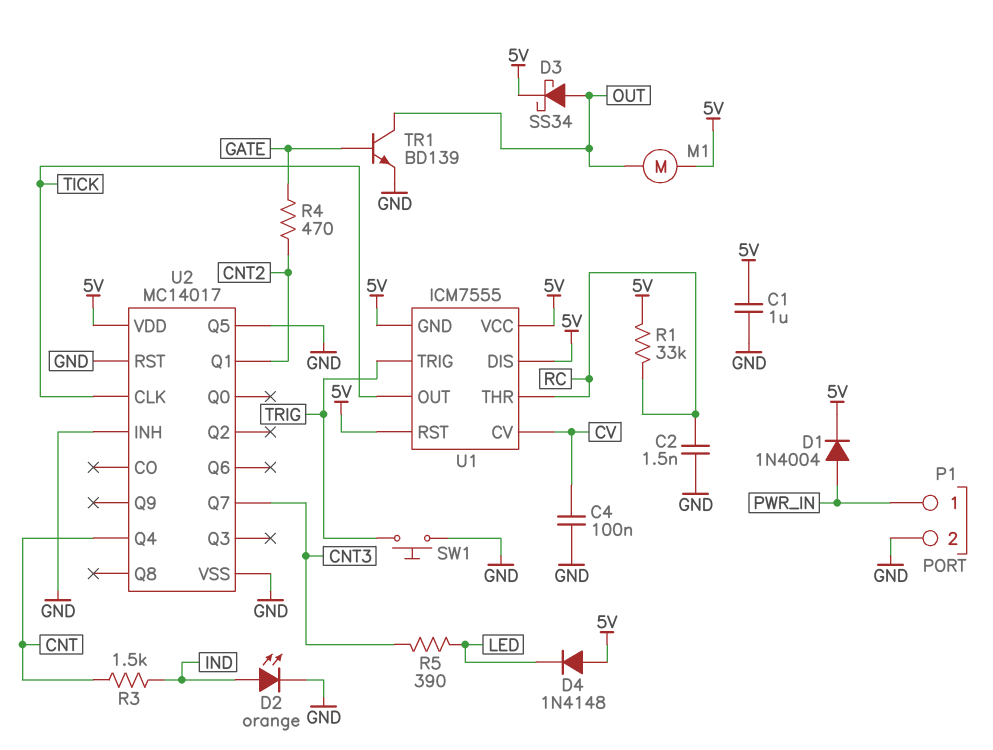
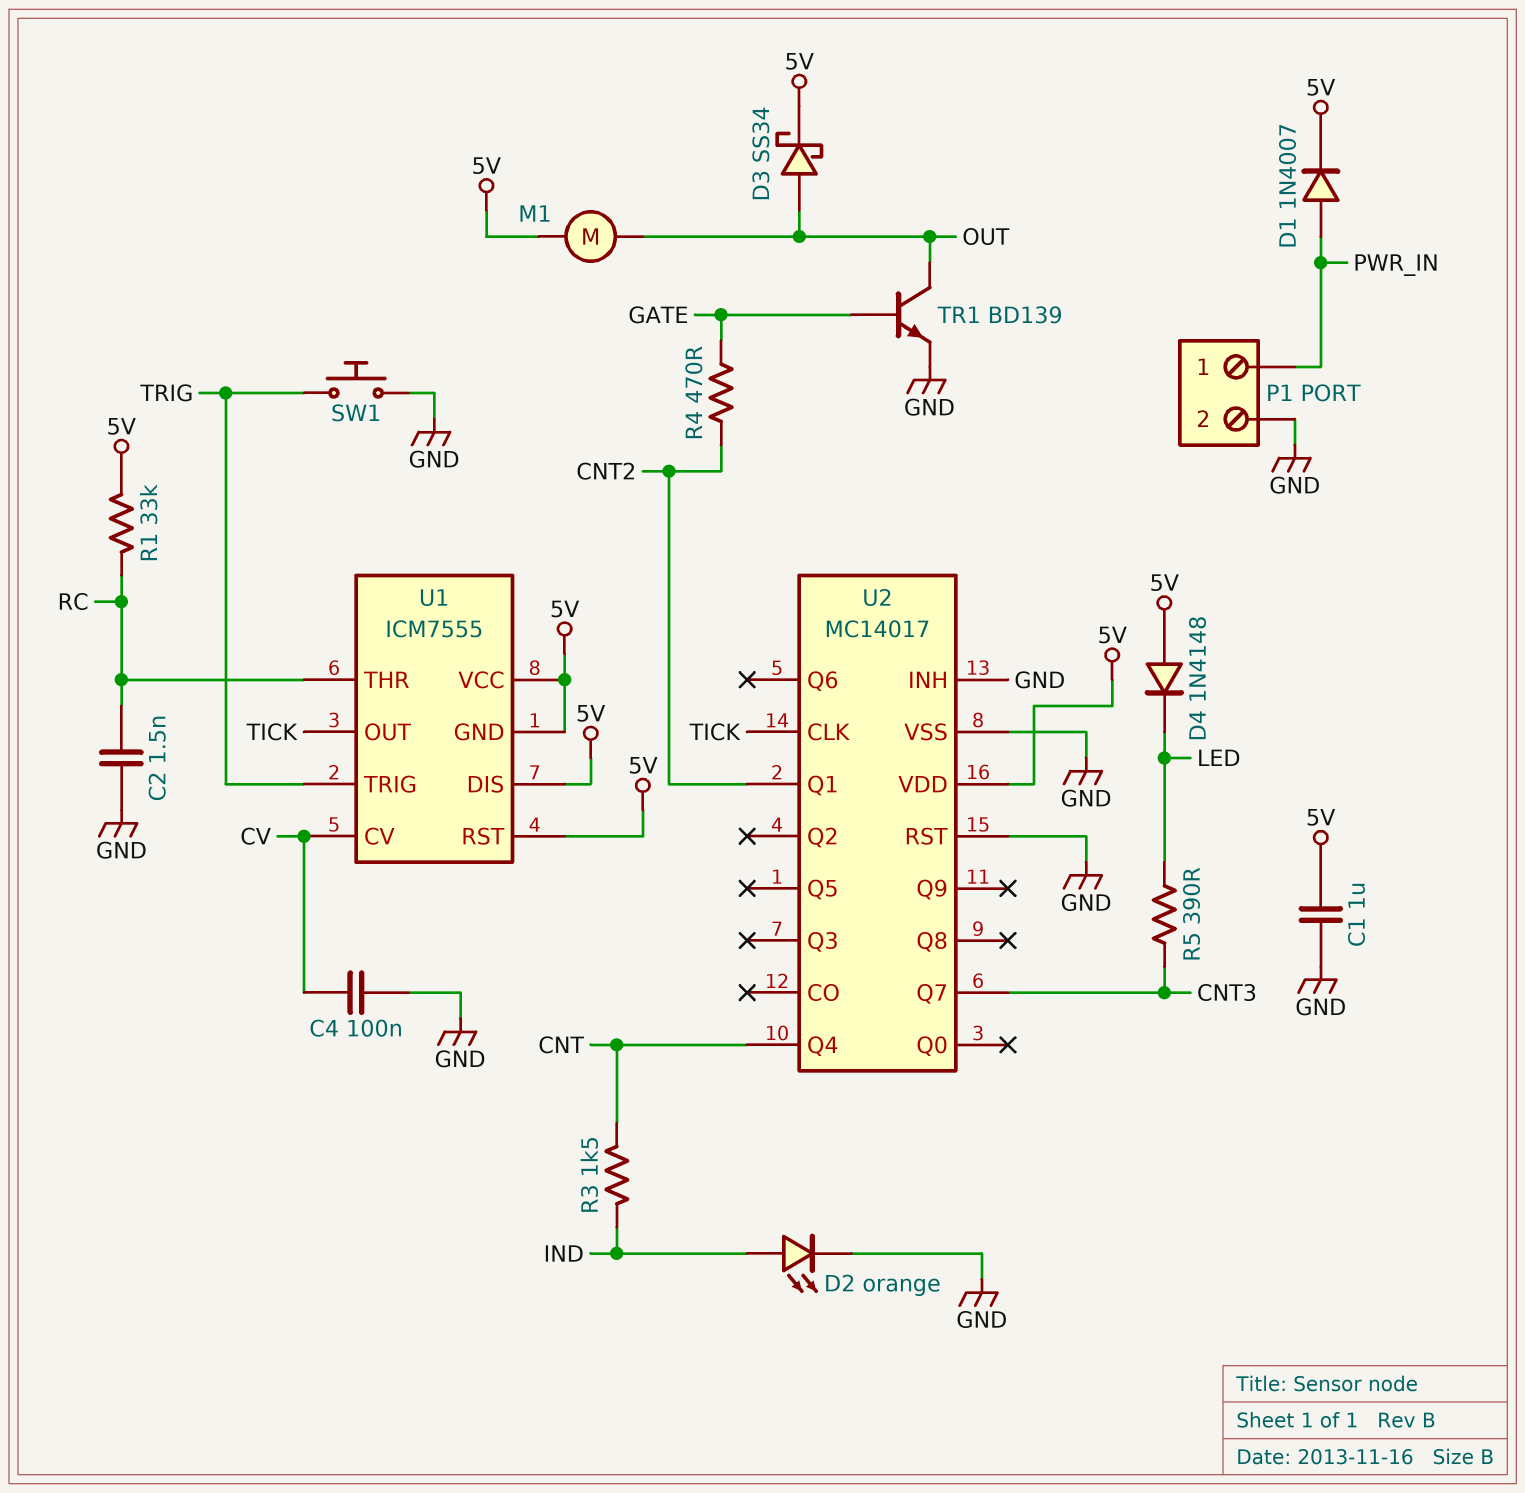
D1: diode 1N4004 (A PWR_IN, K 5V) -> diode 1N4007 (A PWR_IN, K 5V)
U2 pin Q5: GND -> none

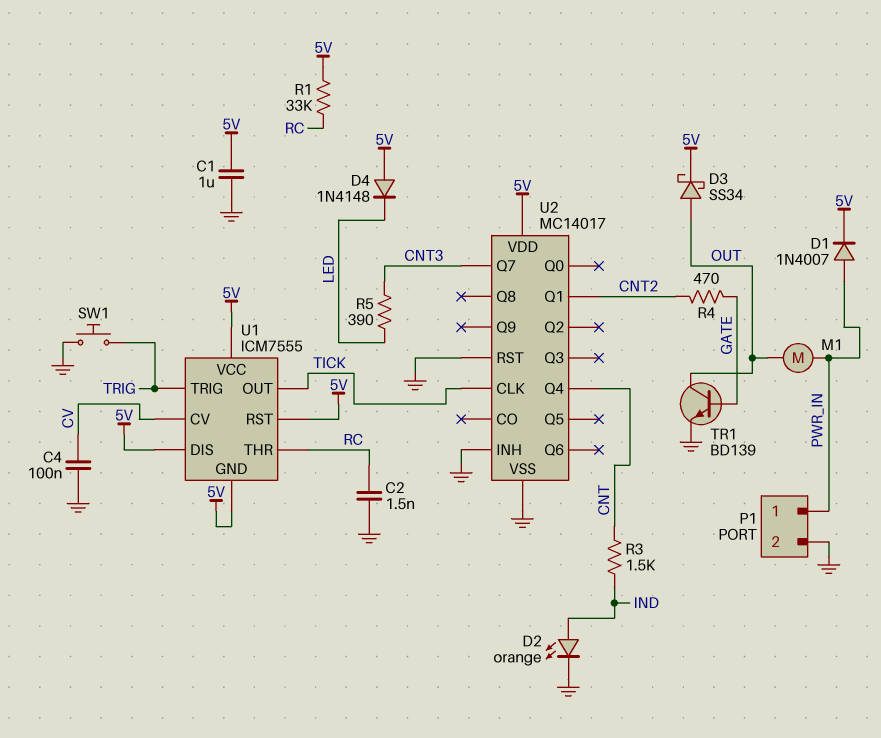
M1: motor (5V, OUT) -> motor (OUT, PWR_IN)

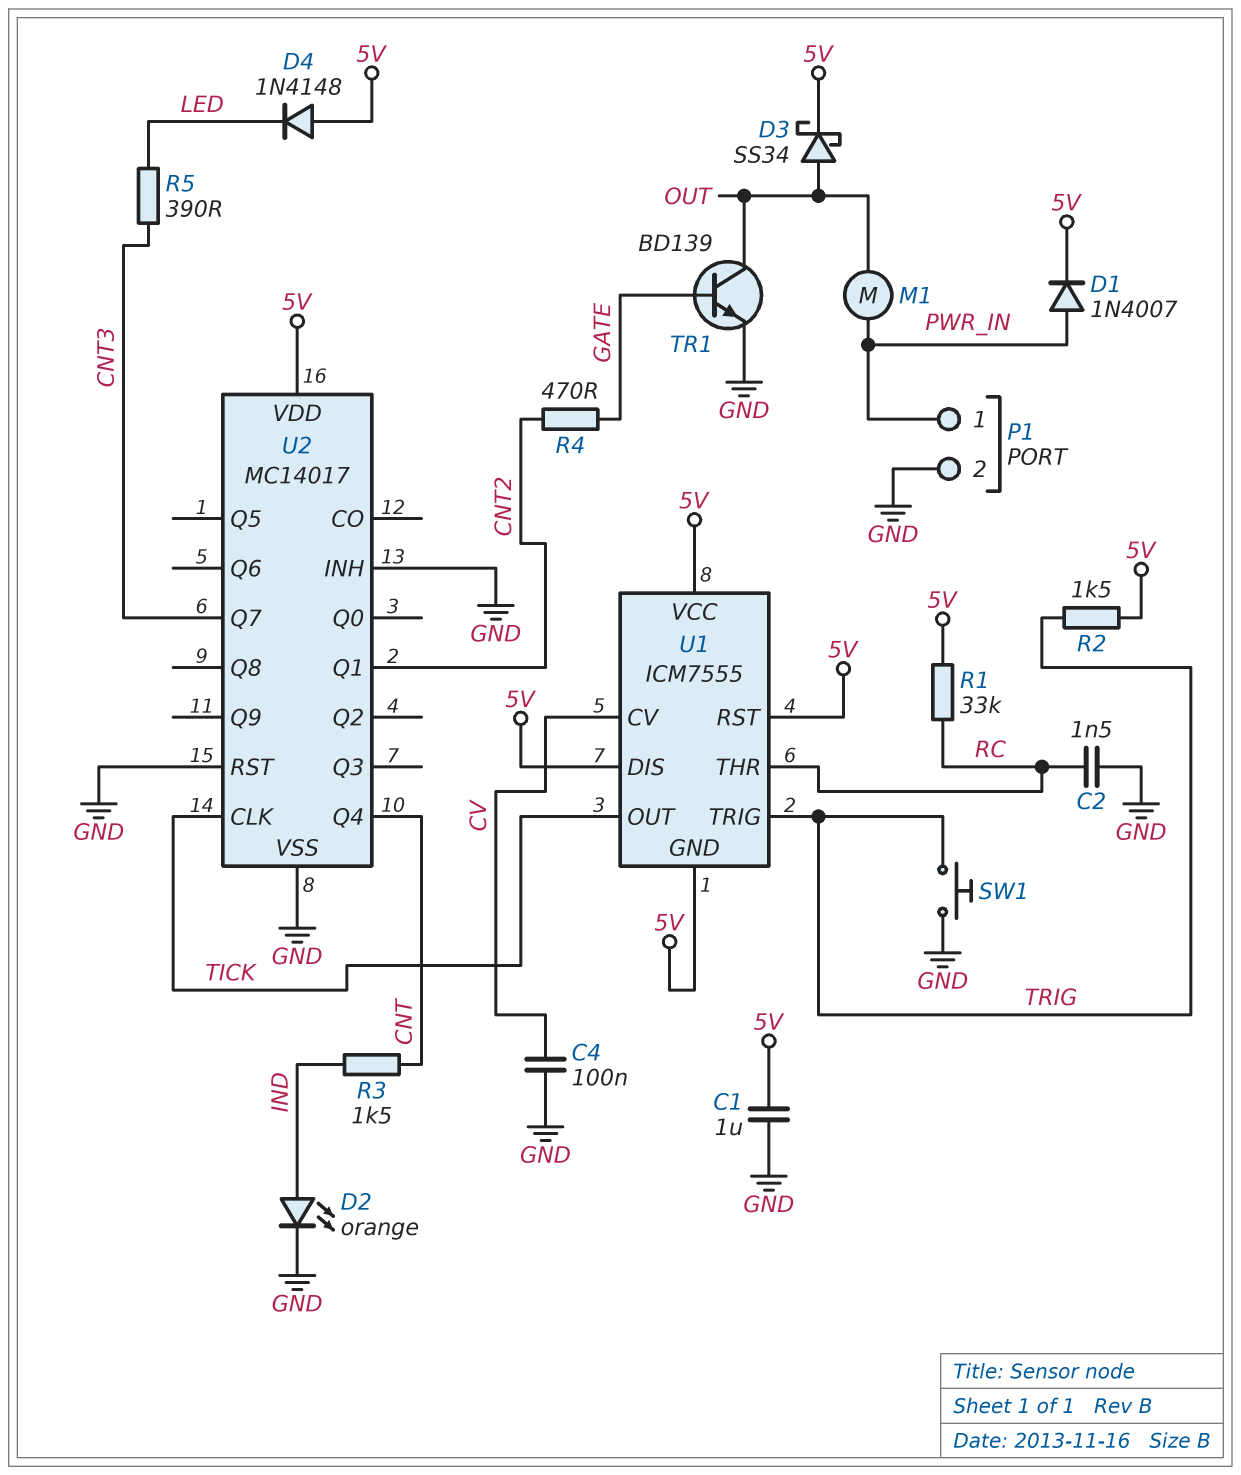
R2: none -> 1.5k (5V, TRIG)

